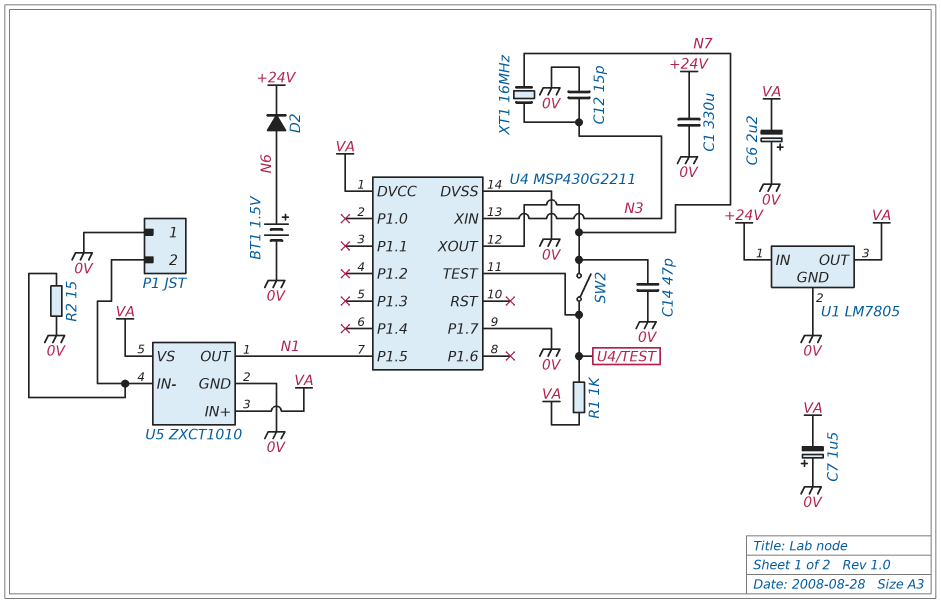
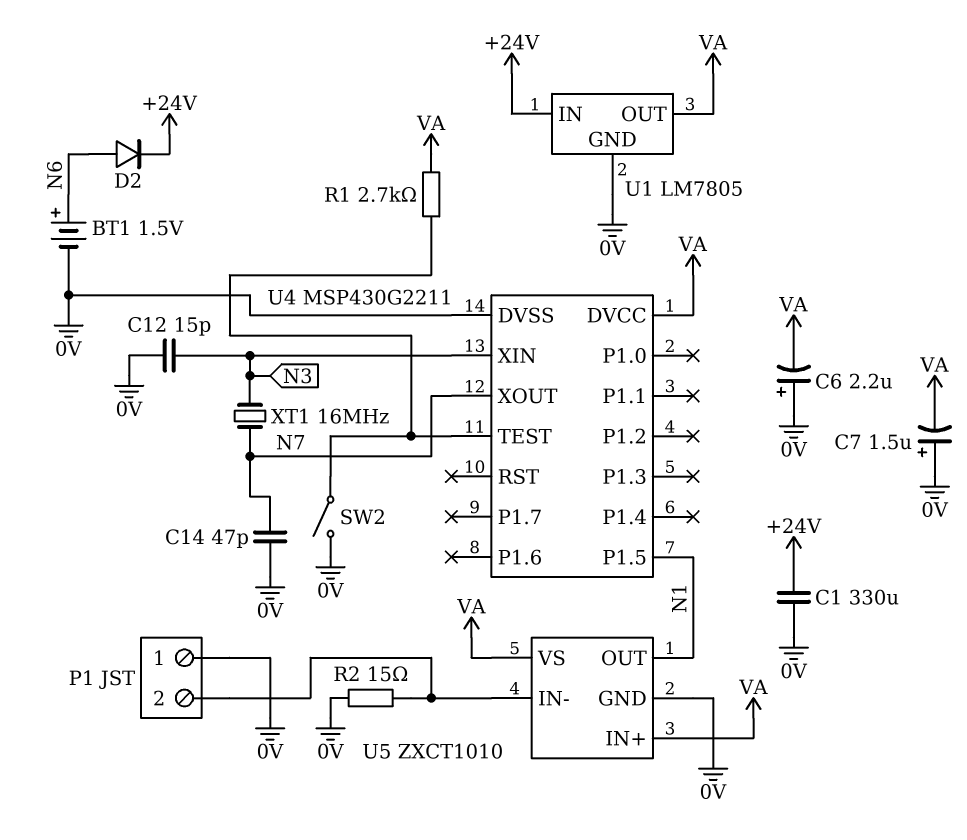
R1: 1k (U4/TEST, VA) -> 2.7k (U4/TEST, VA)
SW2: switch (N7, U4/TEST) -> switch (0V, U4/TEST)
U4 pin P1.7: 0V -> none

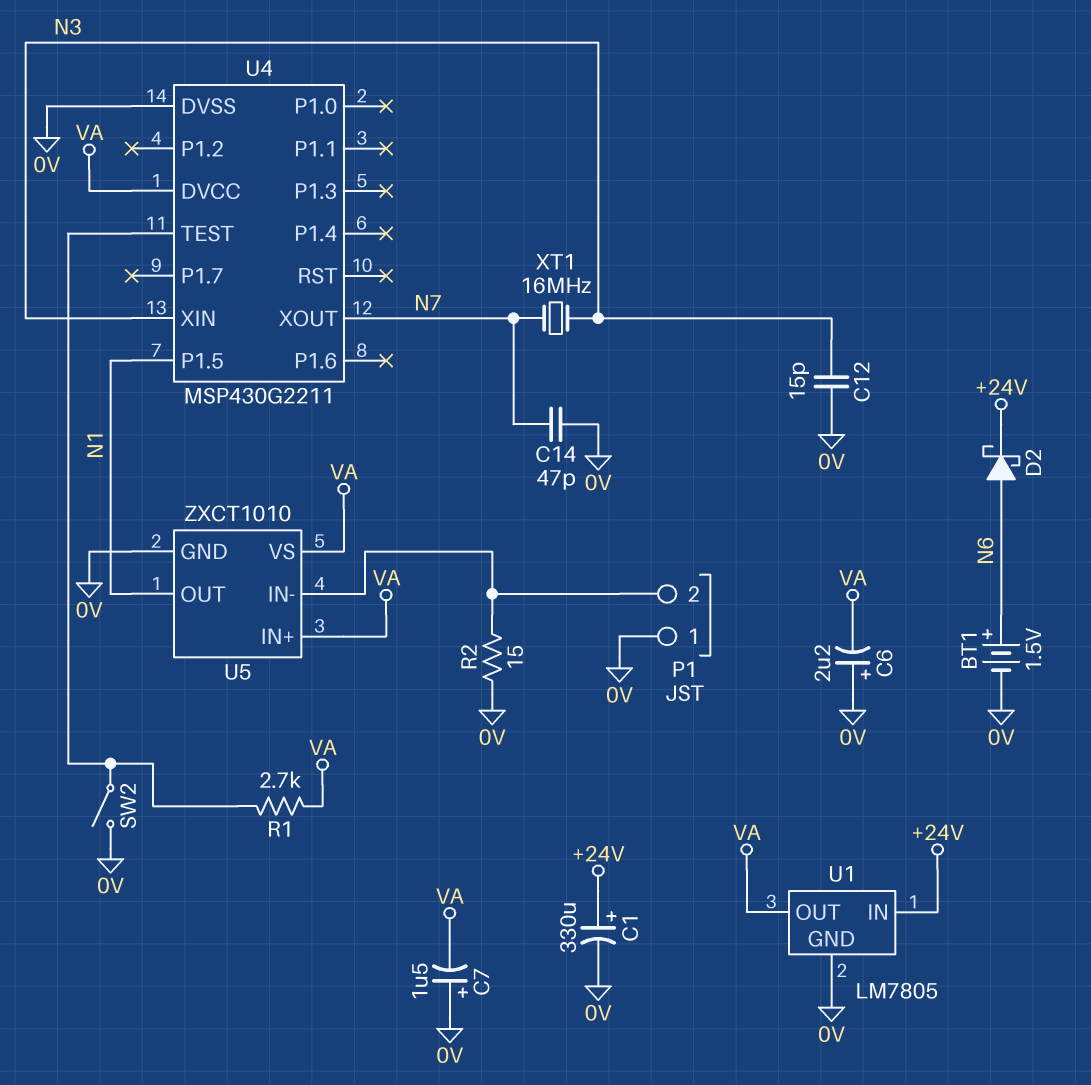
C1: 330uF (+24V, 0V) -> 330uF (plus +24V, minus 0V)
D2: diode (A N6, K +24V) -> schottky (A N6, K +24V)

